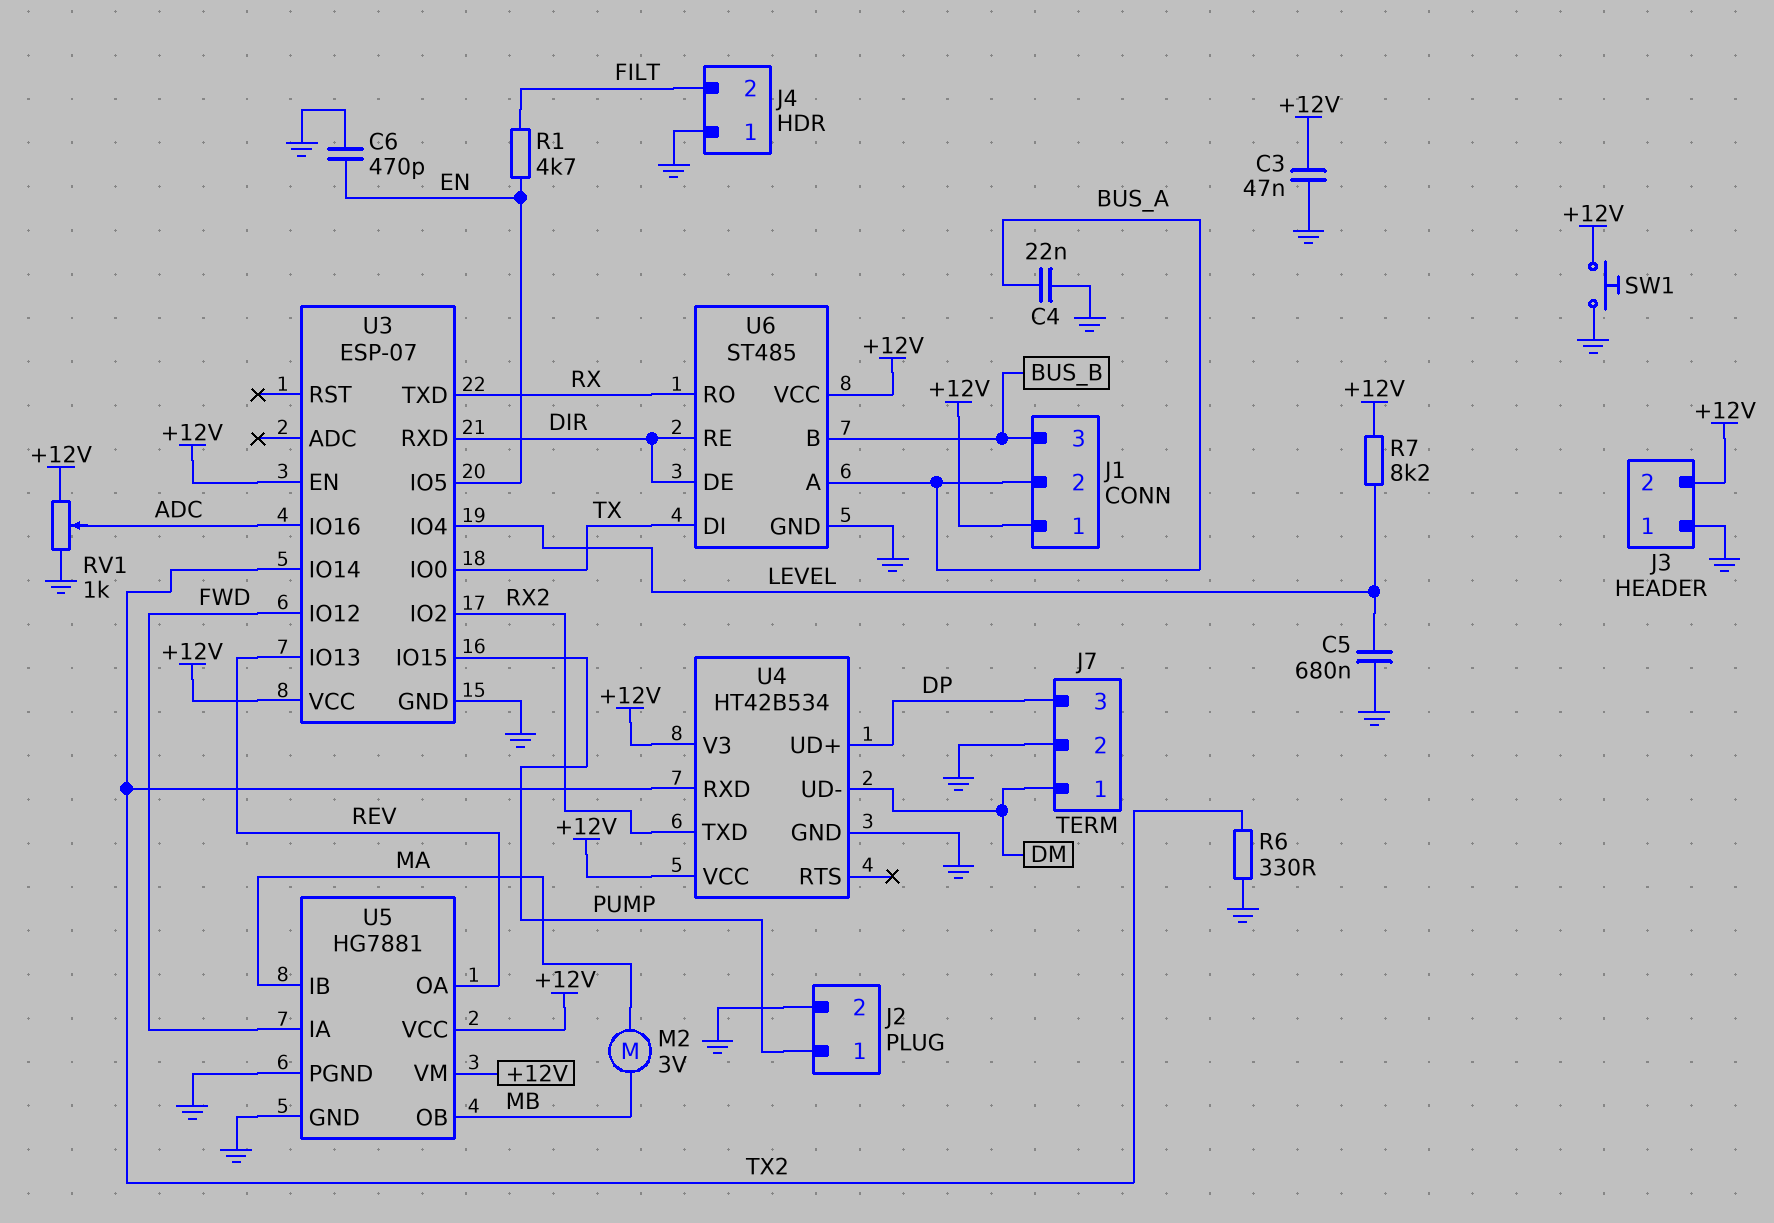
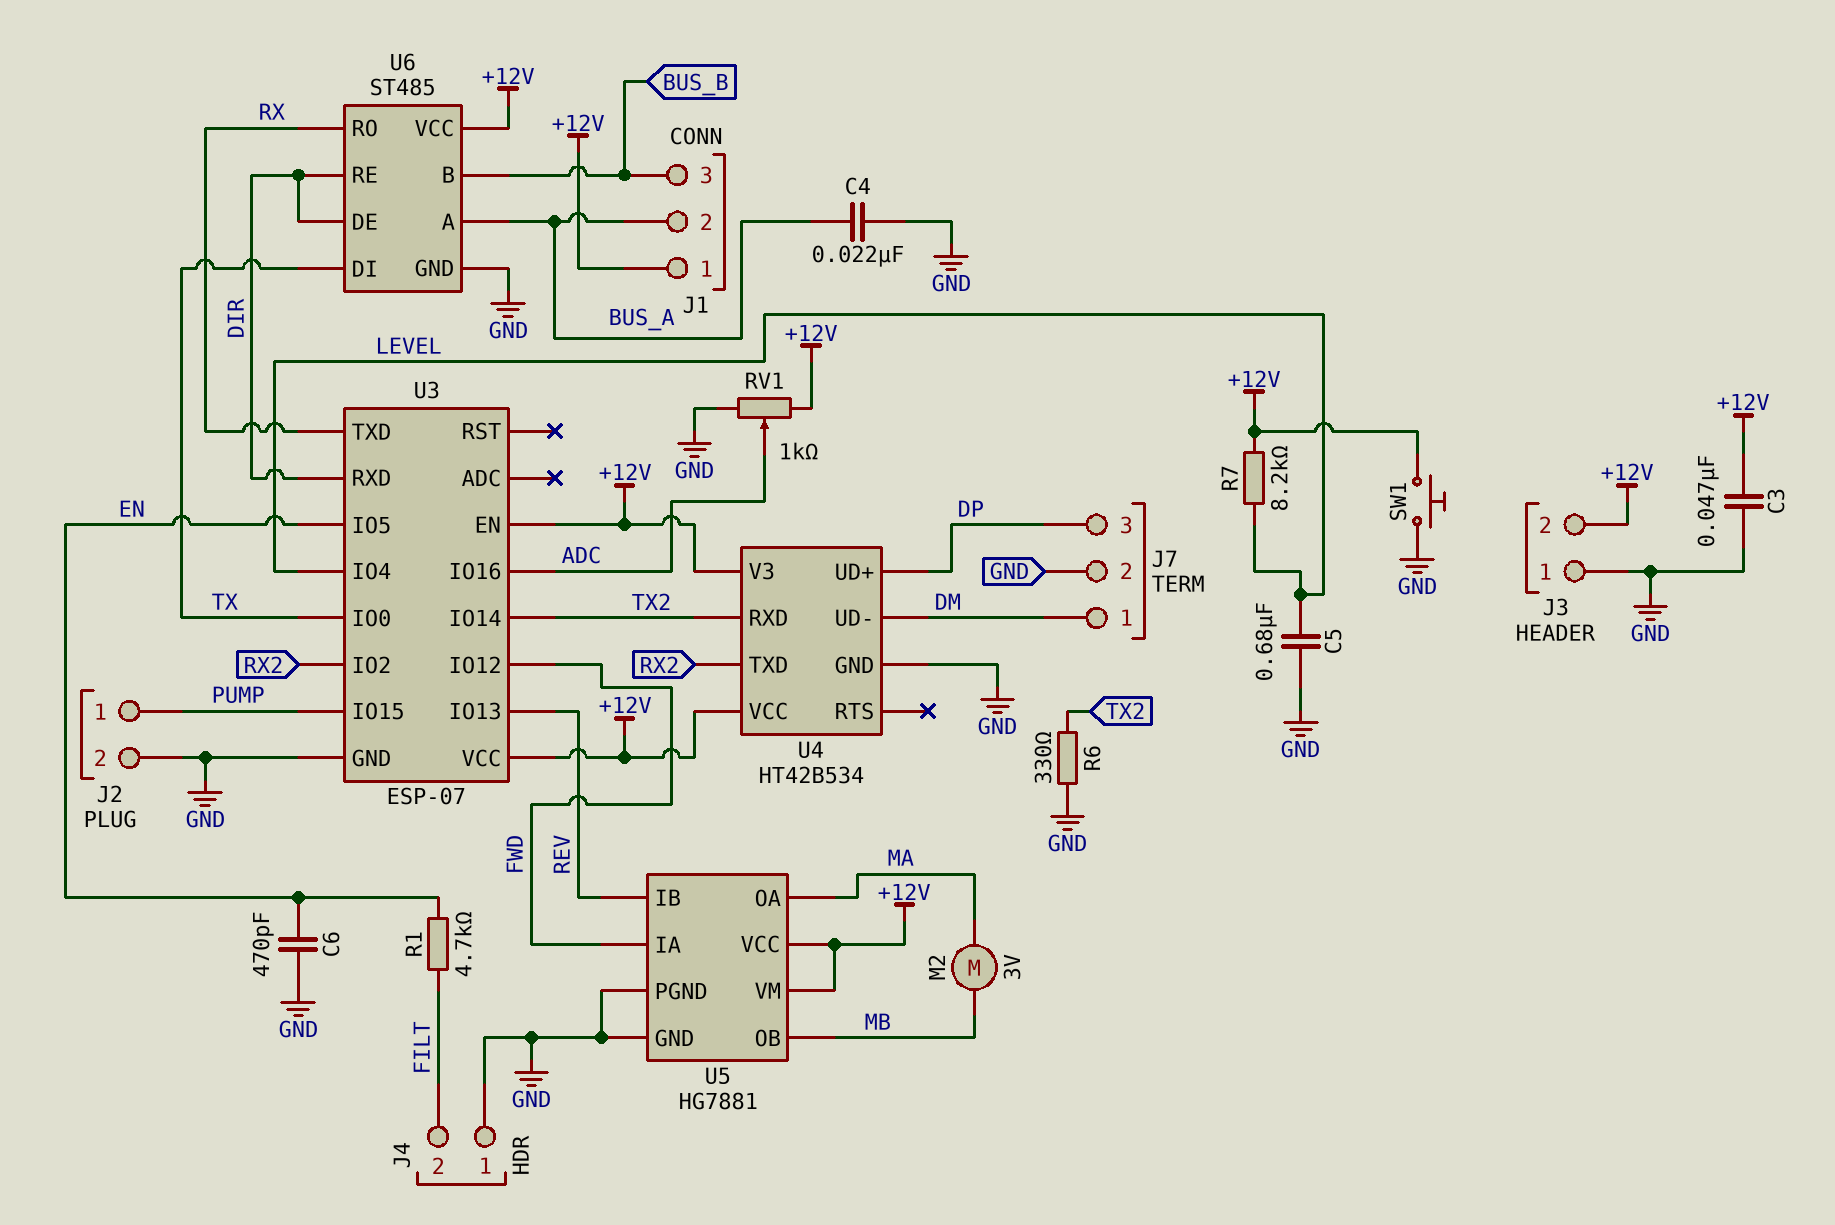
U5 pin IB: MA -> REV
U5 pin OA: REV -> MA

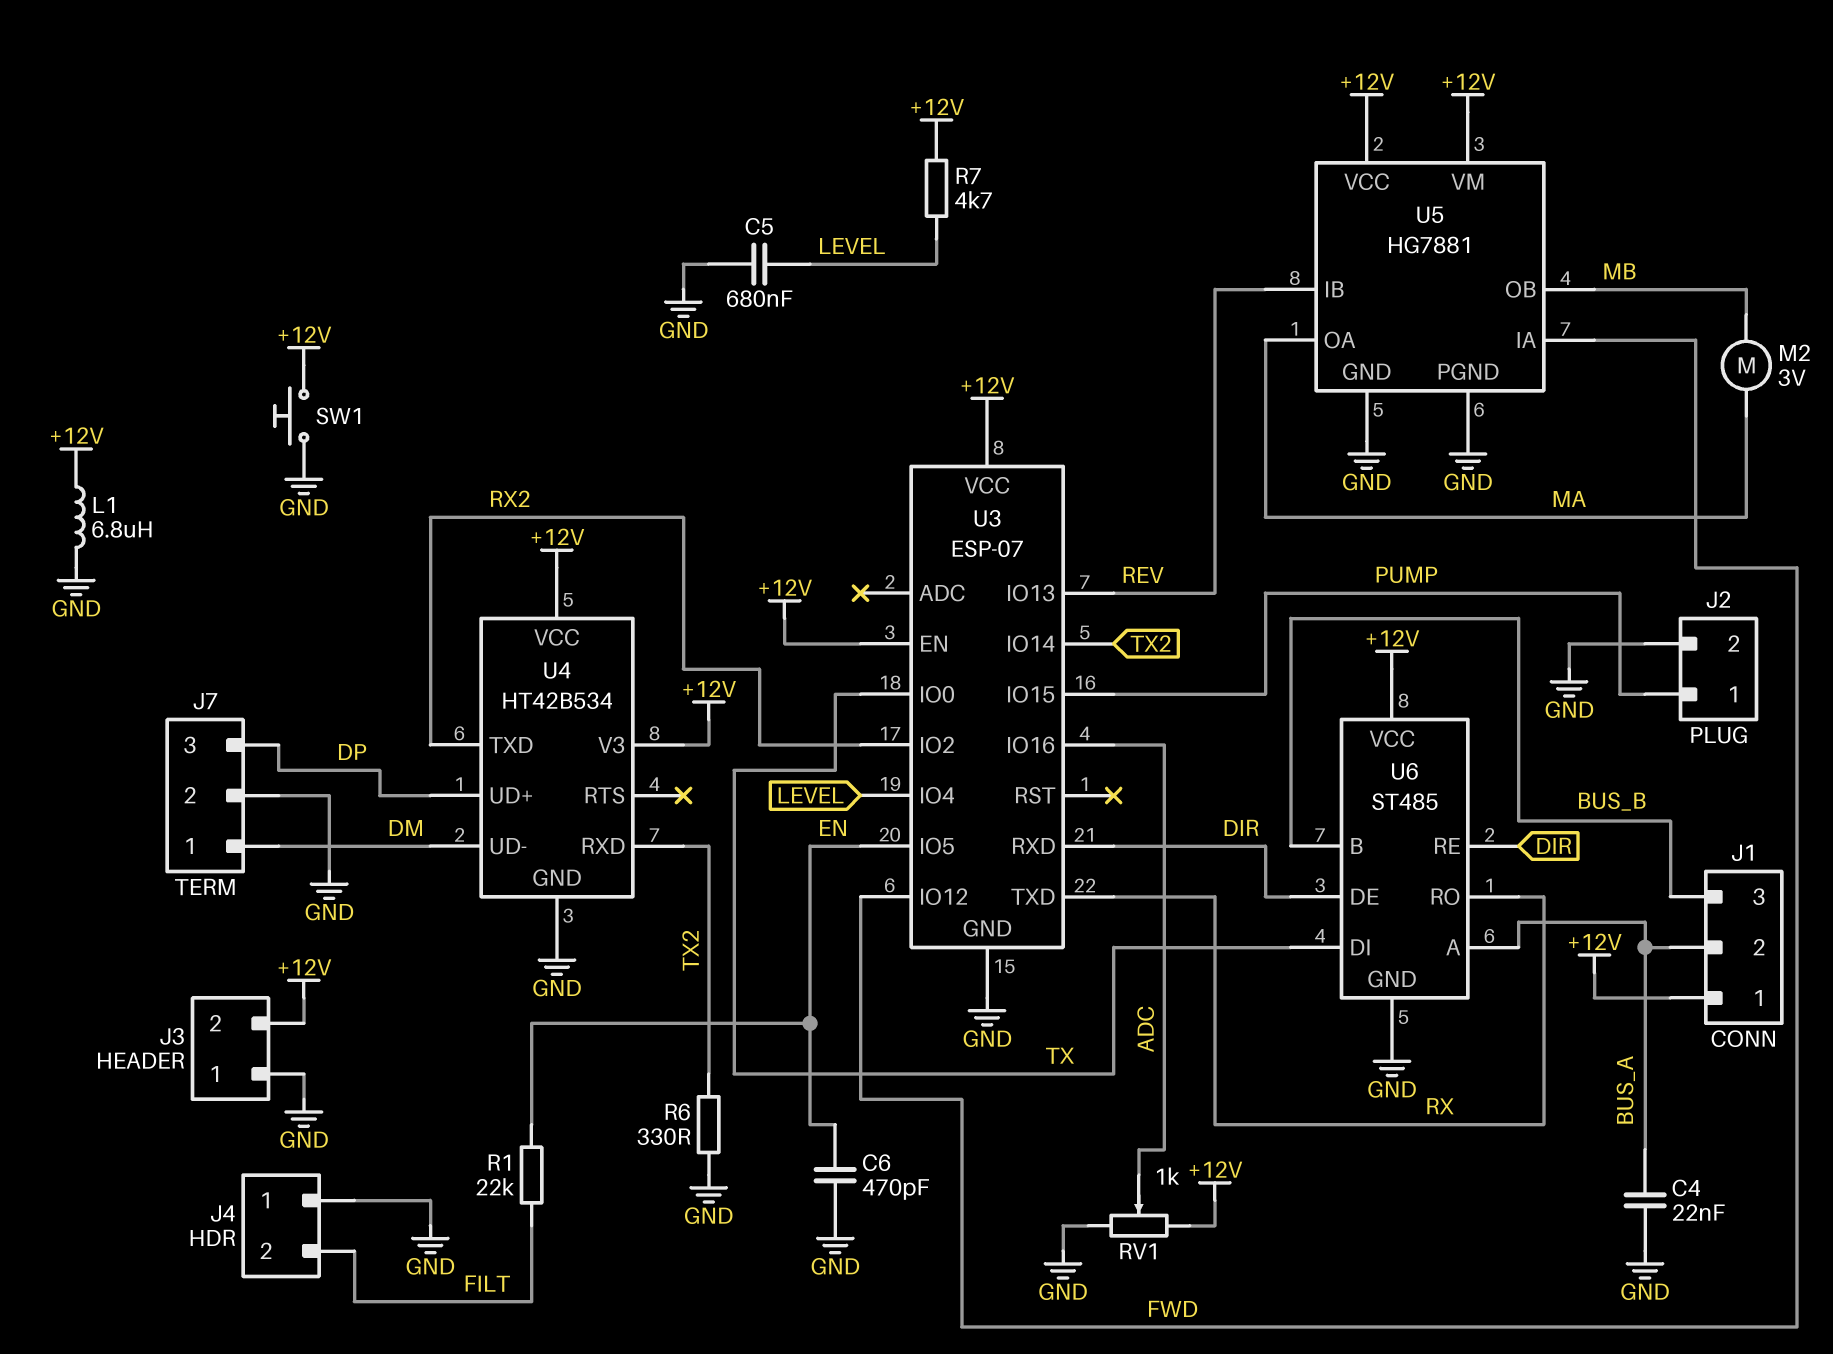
C3: 47nF (+12V, GND) -> none
L1: none -> 6.8uH (+12V, GND)
R1: 4.7k (EN, FILT) -> 22k (EN, FILT)
R7: 8.2k (+12V, LEVEL) -> 4.7k (+12V, LEVEL)

